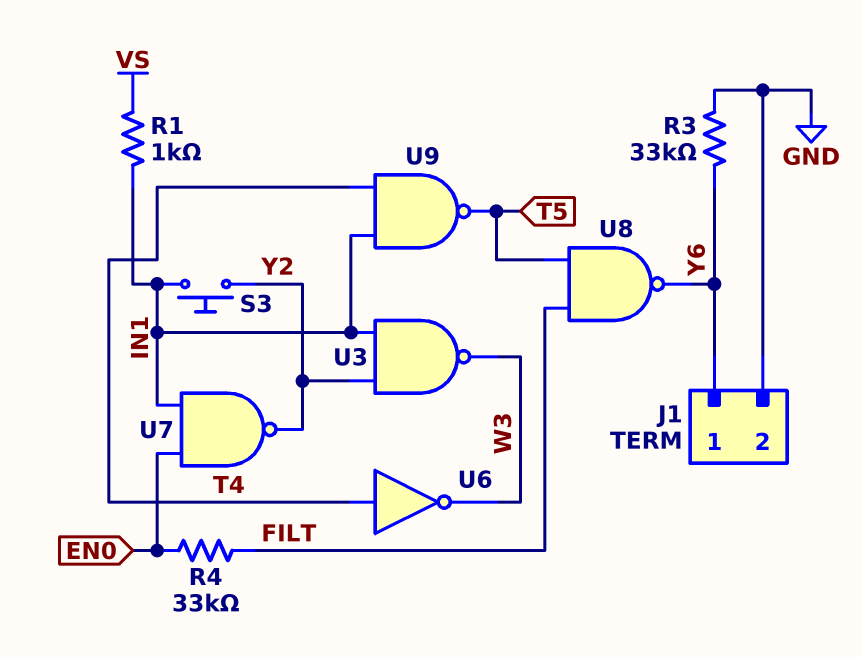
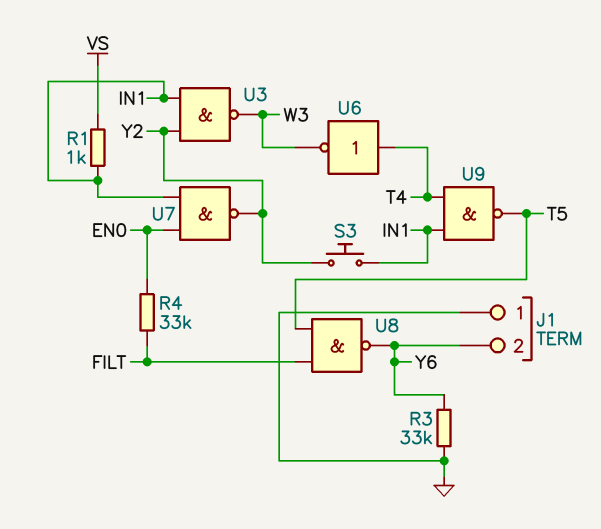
J1 pin 1: Y6 -> GND
J1 pin 2: GND -> Y6

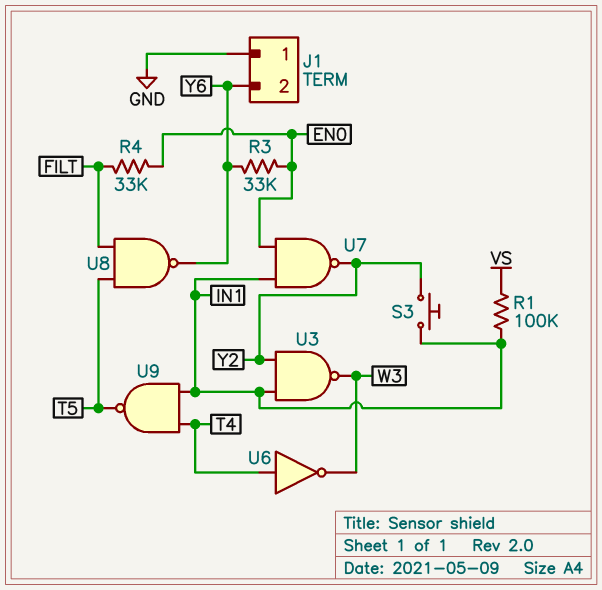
R1: 1k (IN1, VS) -> 100k (IN1, VS)
R3: 33k (GND, Y6) -> 33k (EN0, Y6)

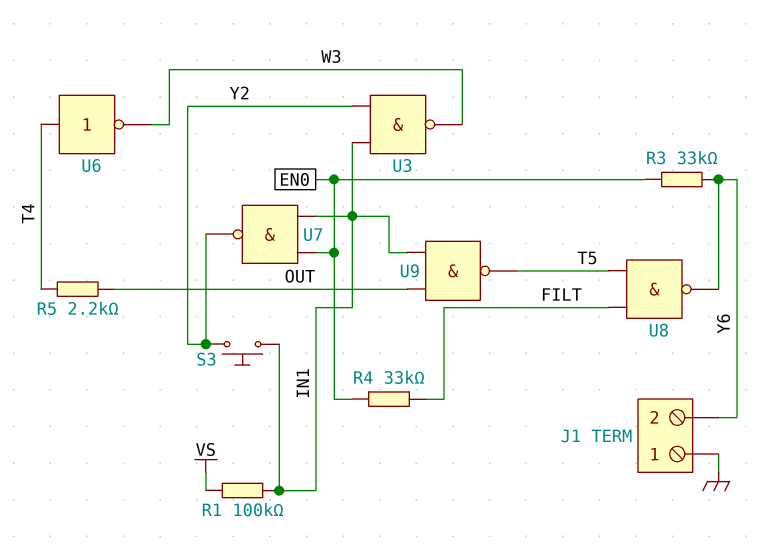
R5: none -> 2.2k (OUT, T4)
U9: NAND (in IN1, in T4, out T5) -> NAND (in IN1, in OUT, out T5)

